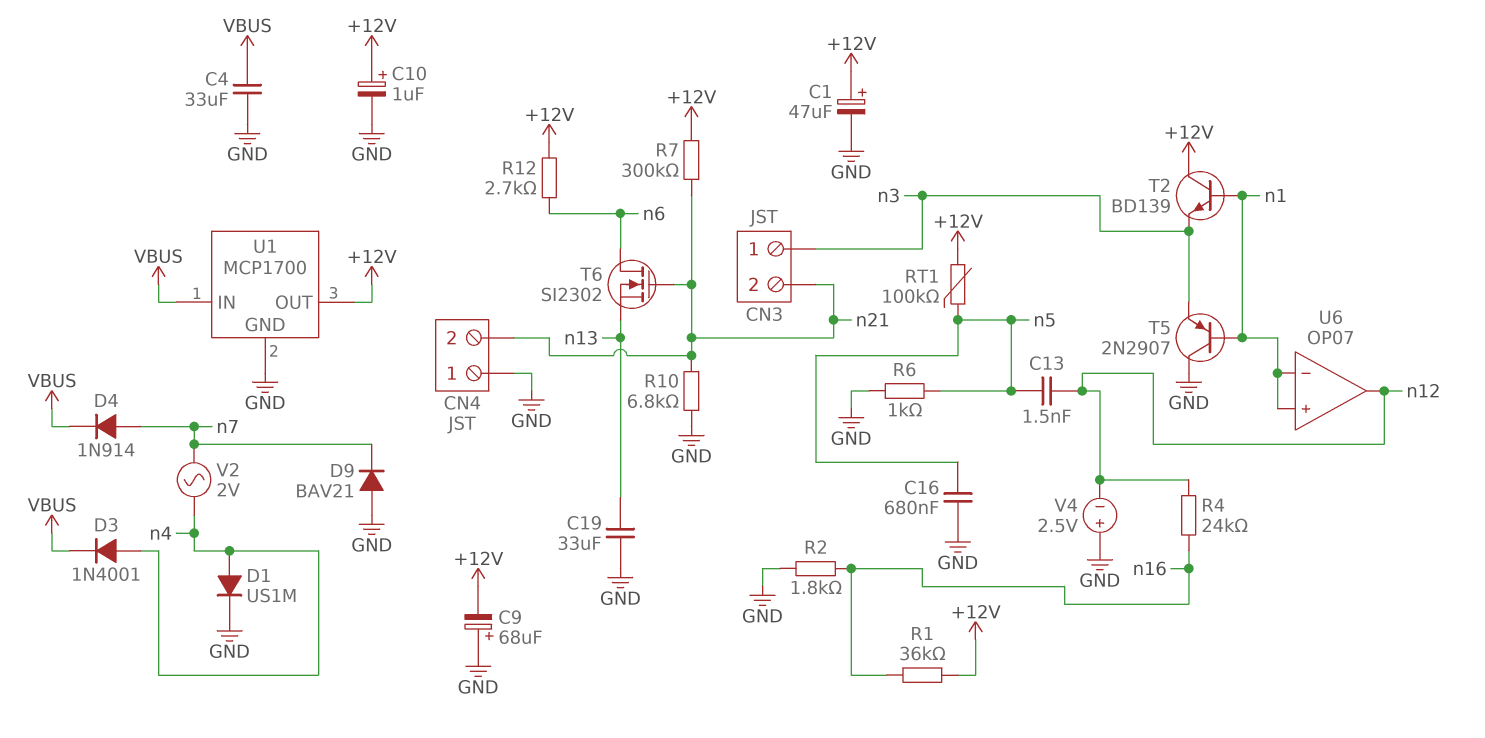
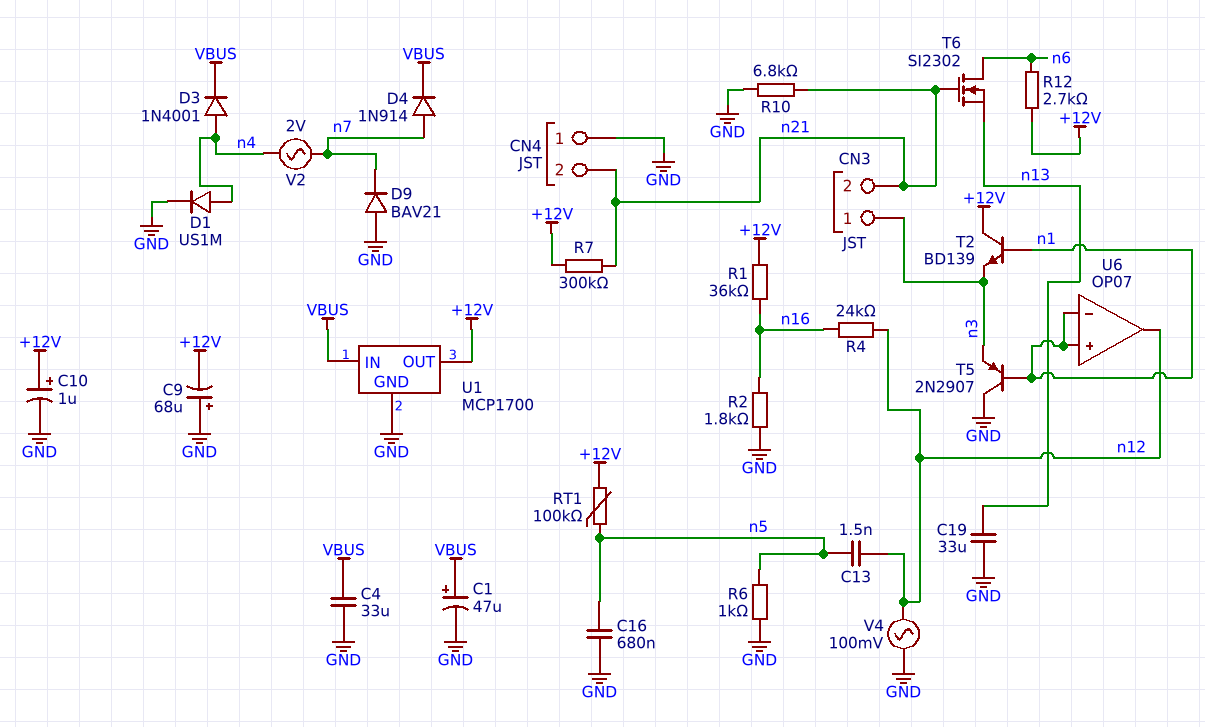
C1: 47uF (plus +12V, minus GND) -> 47uF (plus VBUS, minus GND)
V4: 2.5V (plus GND, minus n12) -> AC 100mV (GND, n12)

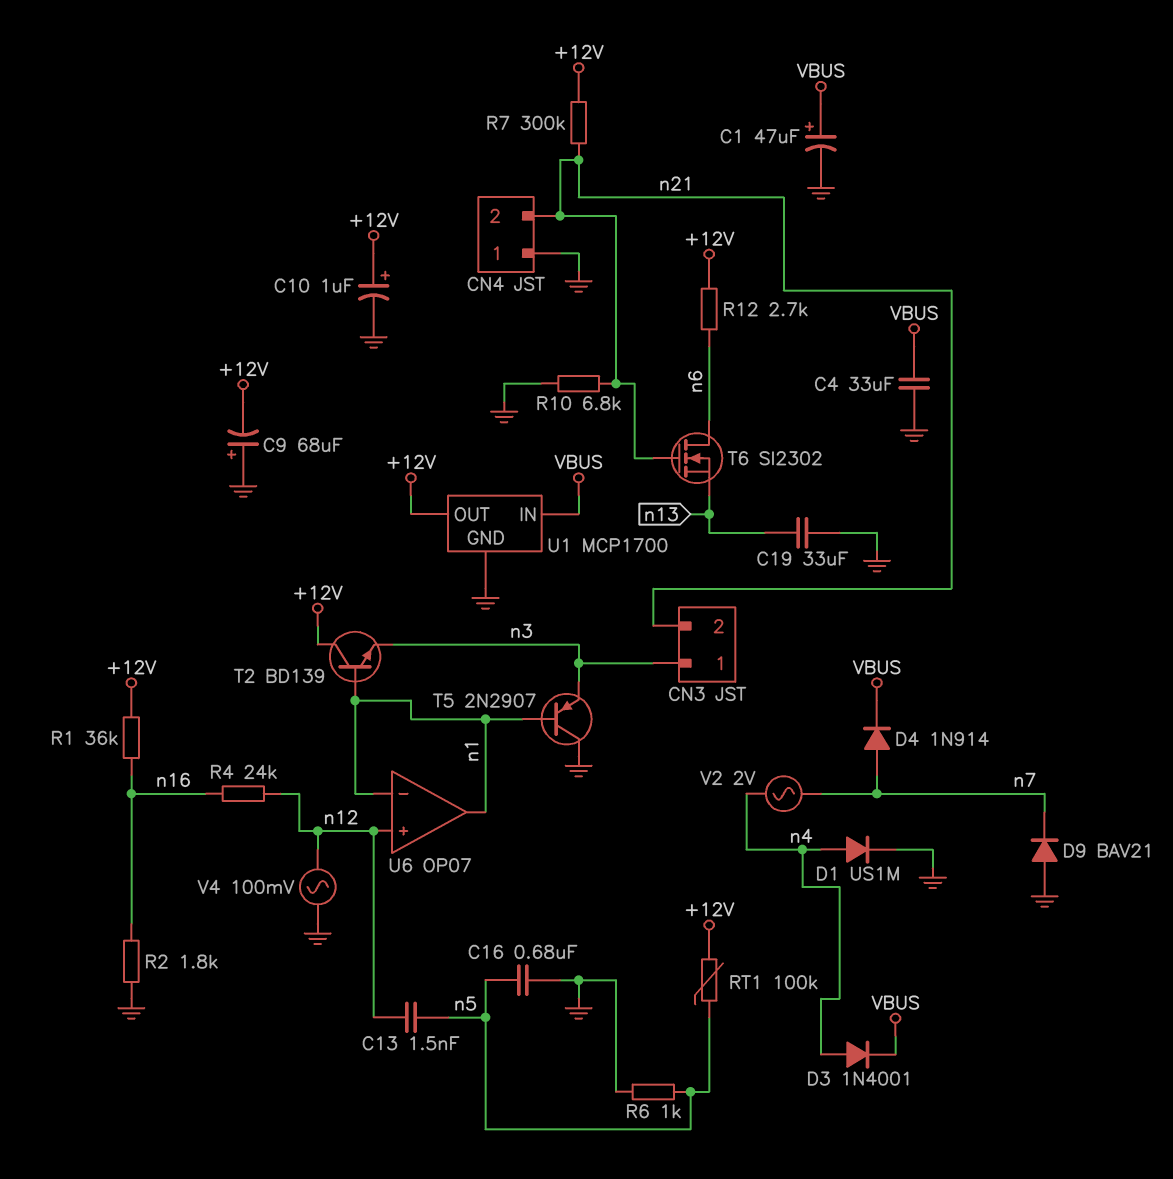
U6 pin in+: n1 -> n12
U6 pin out: n12 -> n1

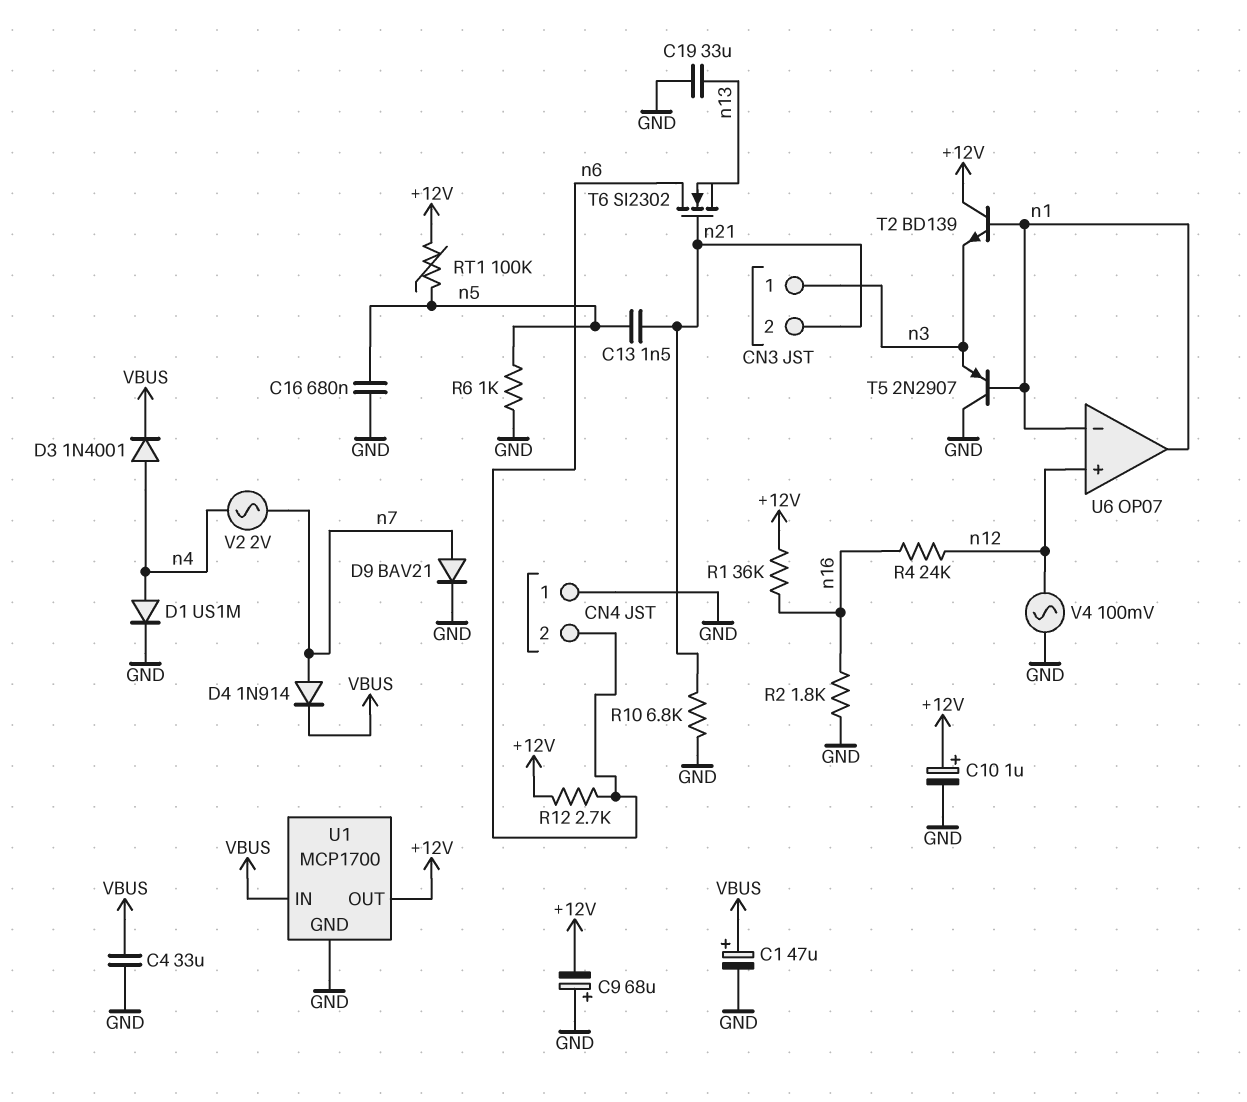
C13: 1.5nF (n5, n12) -> 1.5nF (n5, n21)
CN4 pin 2: n21 -> n6
D9: diode BAV21 (A GND, K n7) -> diode BAV21 (A n7, K GND)
R7: 300k (+12V, n21) -> none

